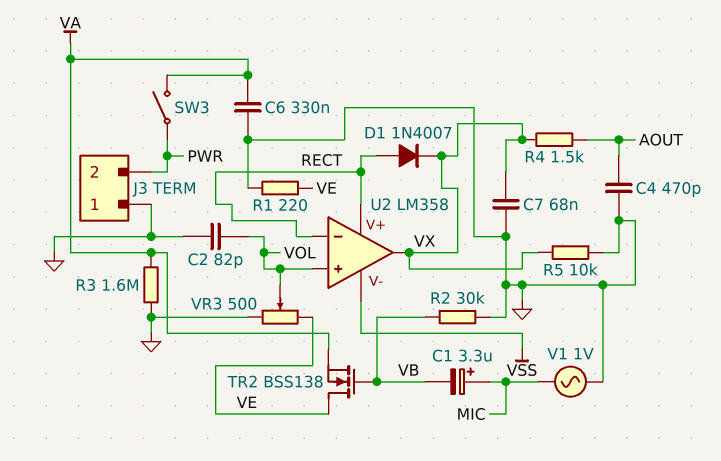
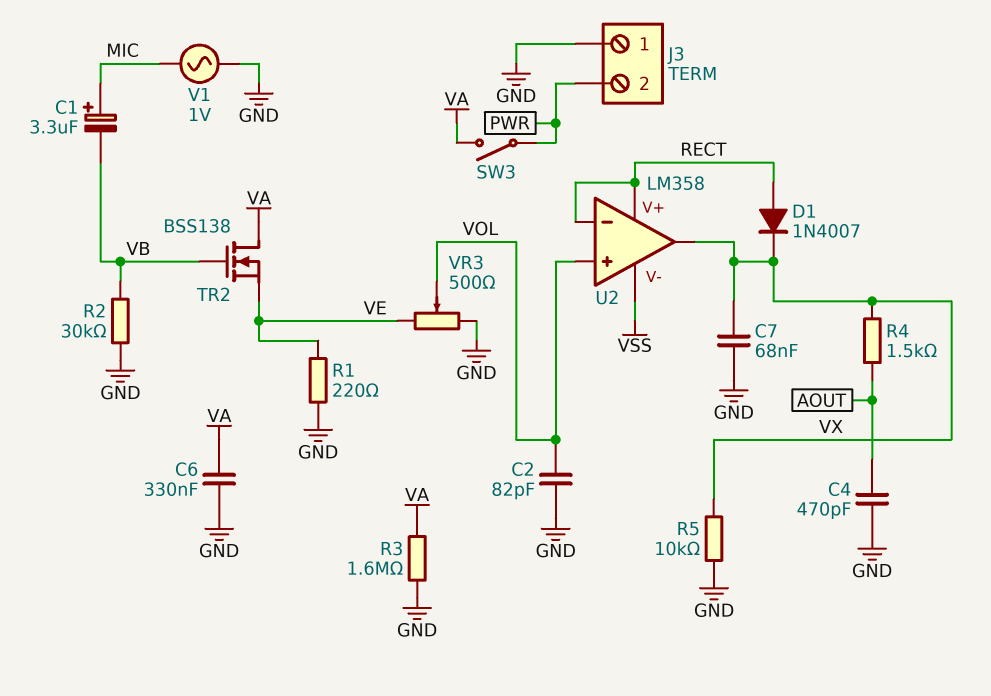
TR2: NMOS BSS138 (G VB, D VE, S VA) -> NMOS BSS138 (G VB, D VA, S VE)

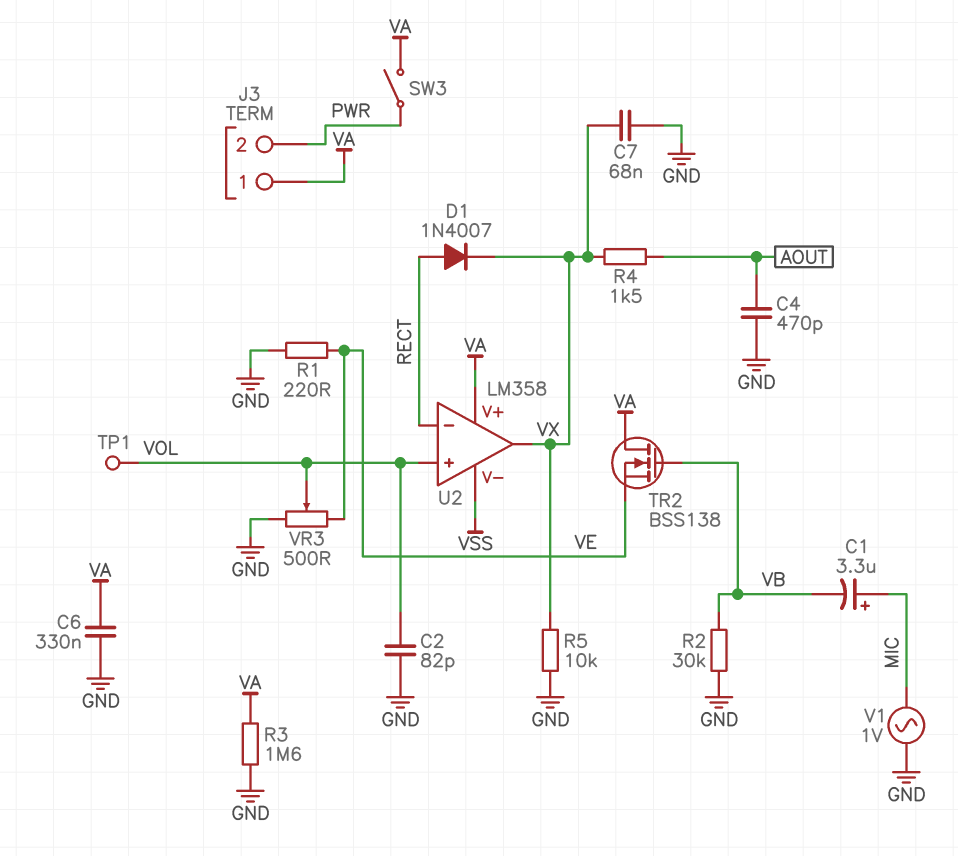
J3 pin 1: GND -> VA
TP1: none -> test point (VOL)
U2 pin V+: RECT -> VA

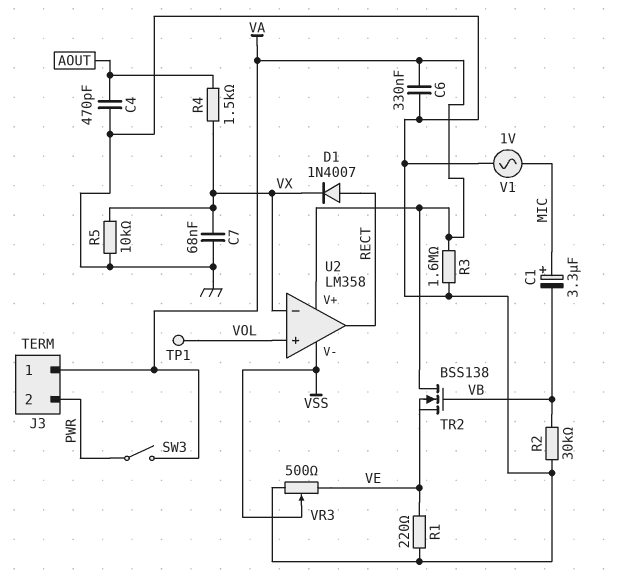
C2: 82pF (GND, VOL) -> none
U2 pin in-: RECT -> VX
U2 pin out: VX -> RECT
VR3: 500 (GND, VE, wiper VOL) -> 500 (GND, VE, wiper VSS)

